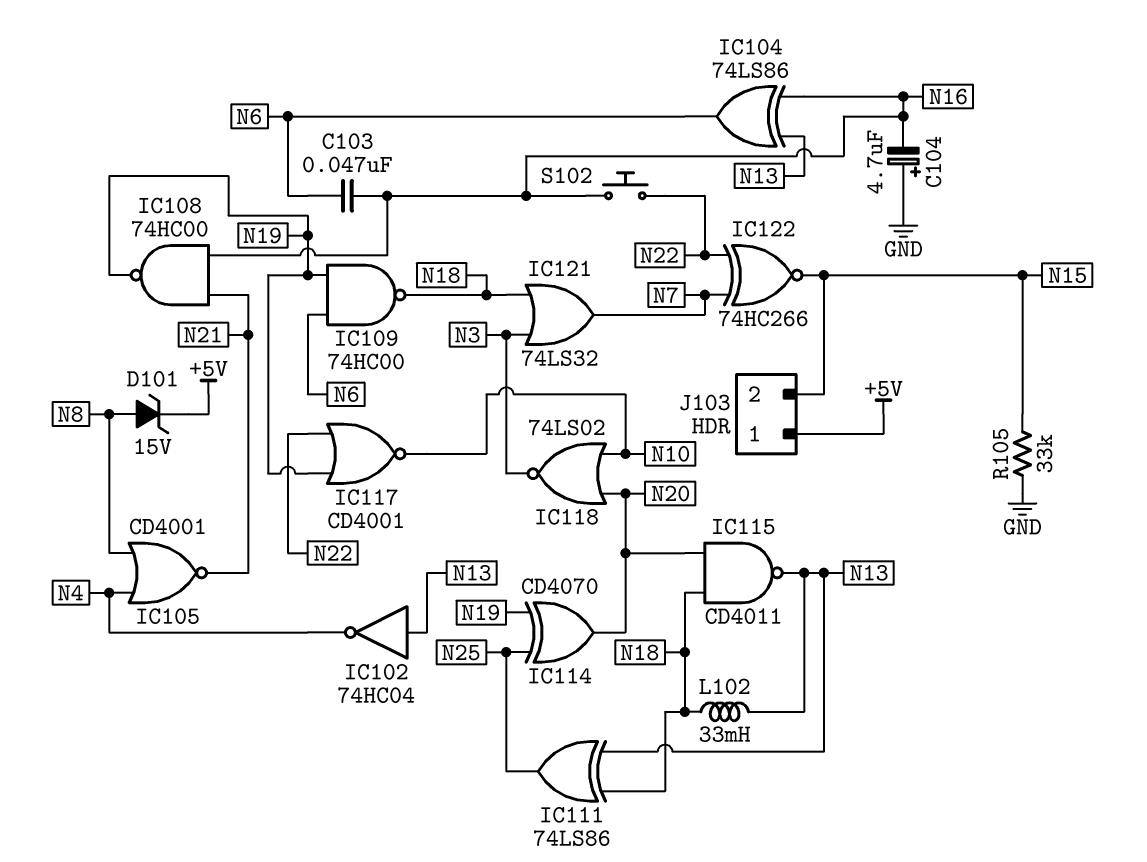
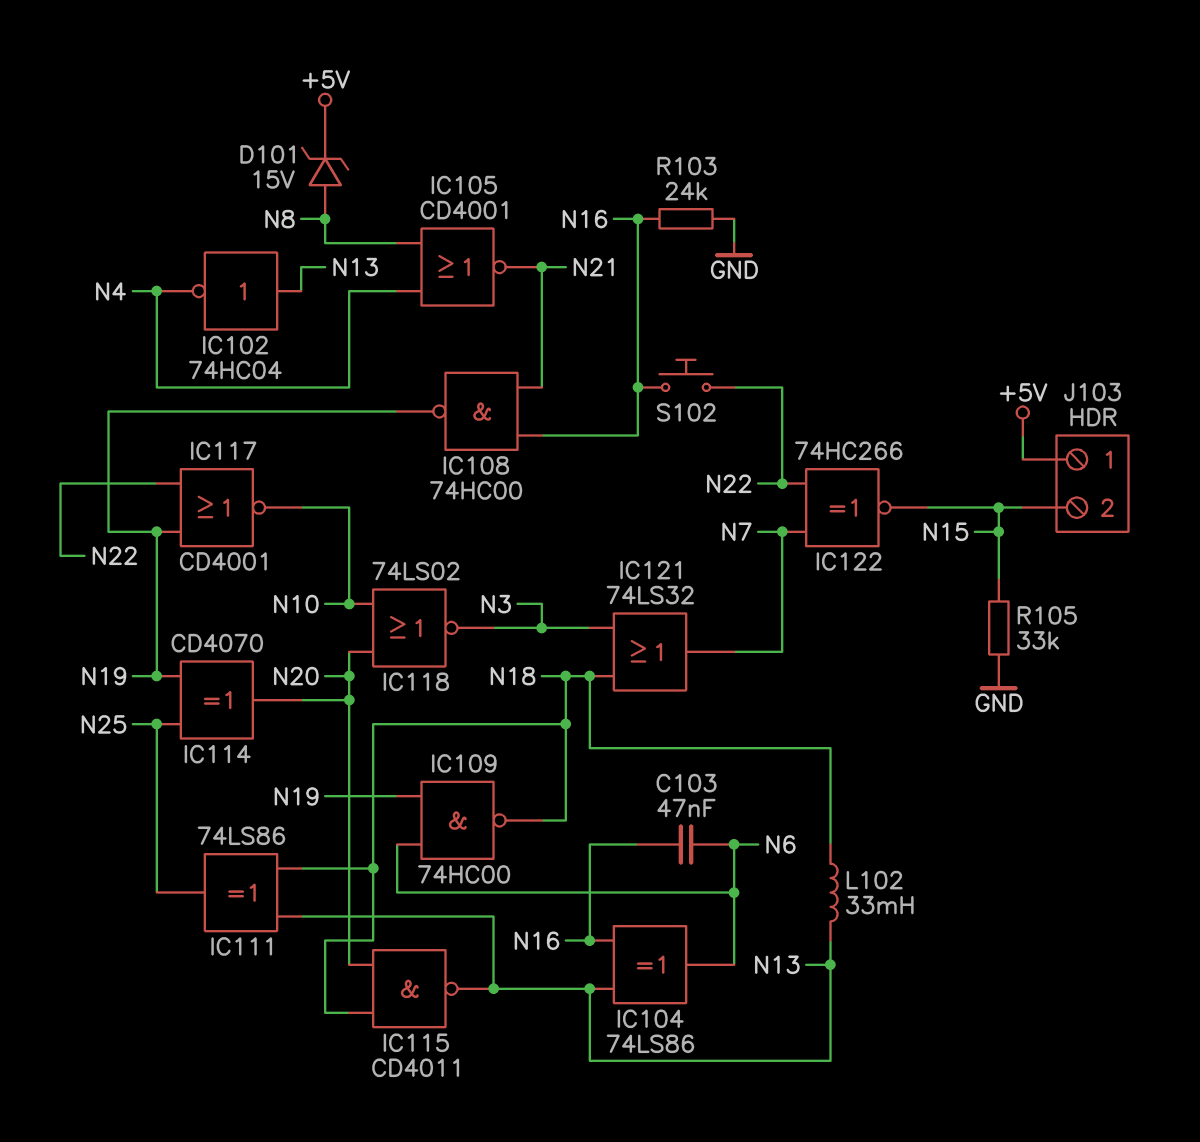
C104: 4.7uF (plus GND, minus N16) -> none
R103: none -> 24k (GND, N16)

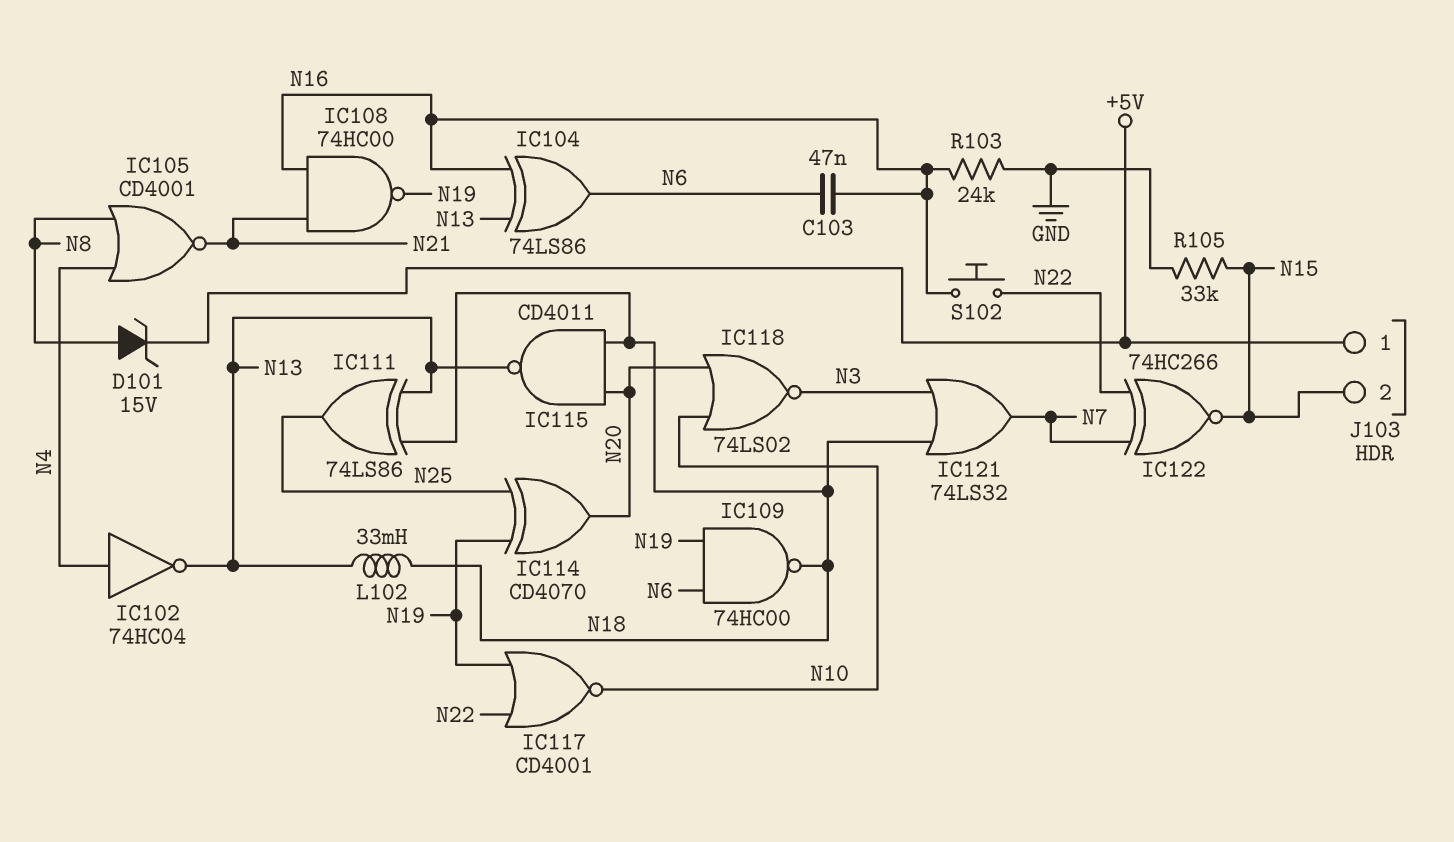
IC102: NOT 74HC04 (in N13, out N4) -> NOT 74HC04 (in N4, out N13)

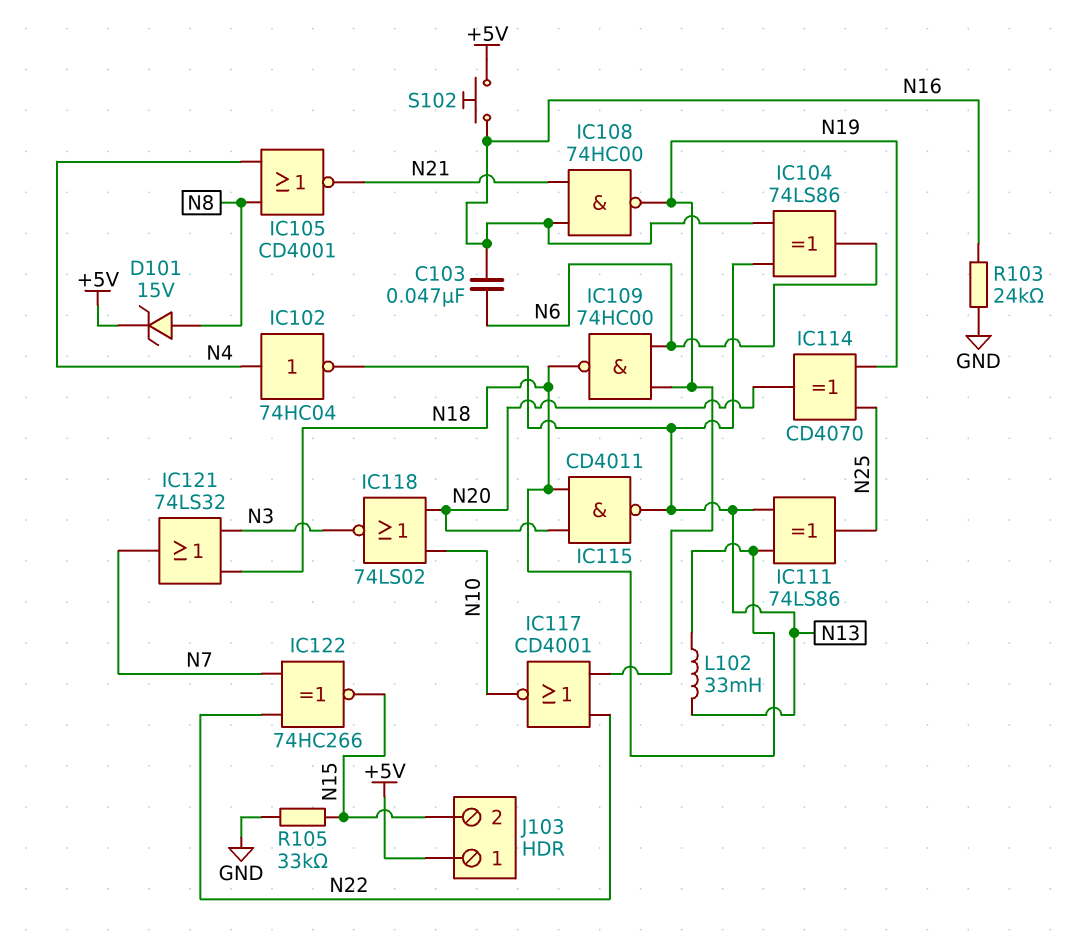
S102: button (N16, N22) -> button (+5V, N16)

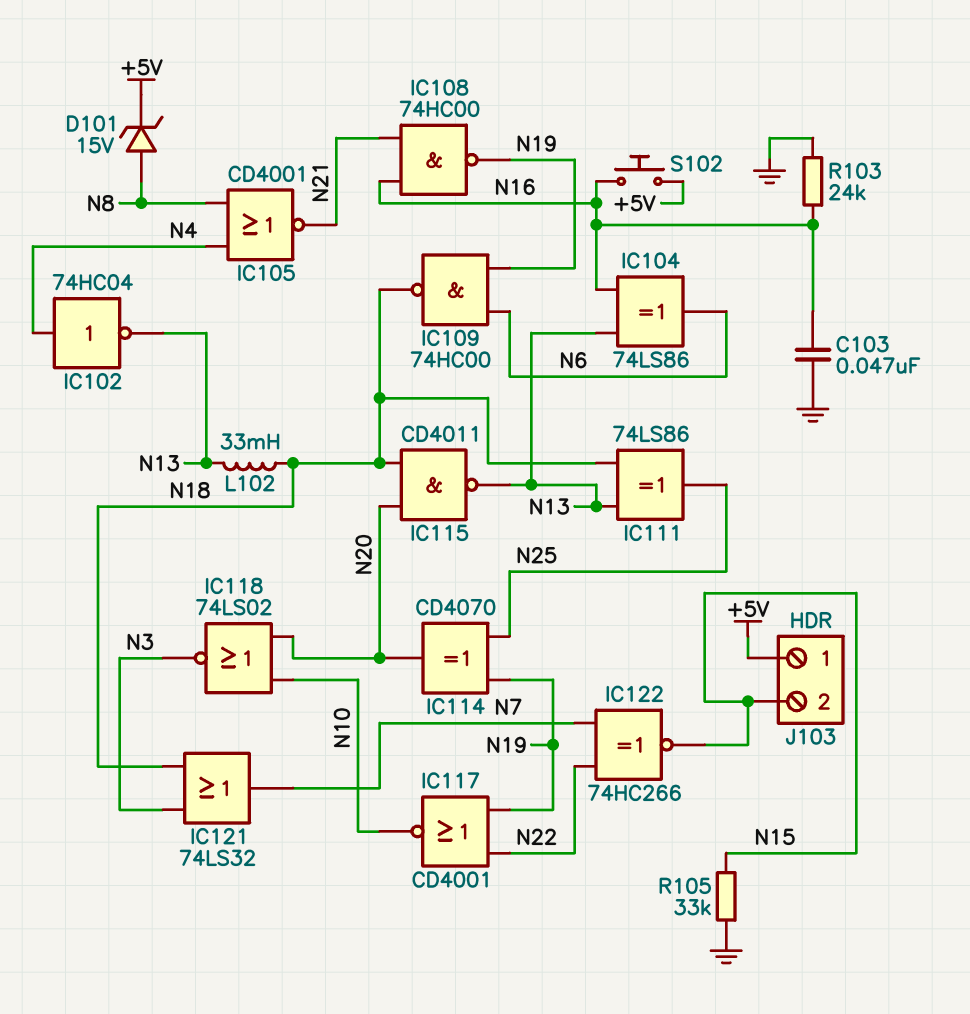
C103: 47nF (N6, N16) -> 47nF (GND, N16)

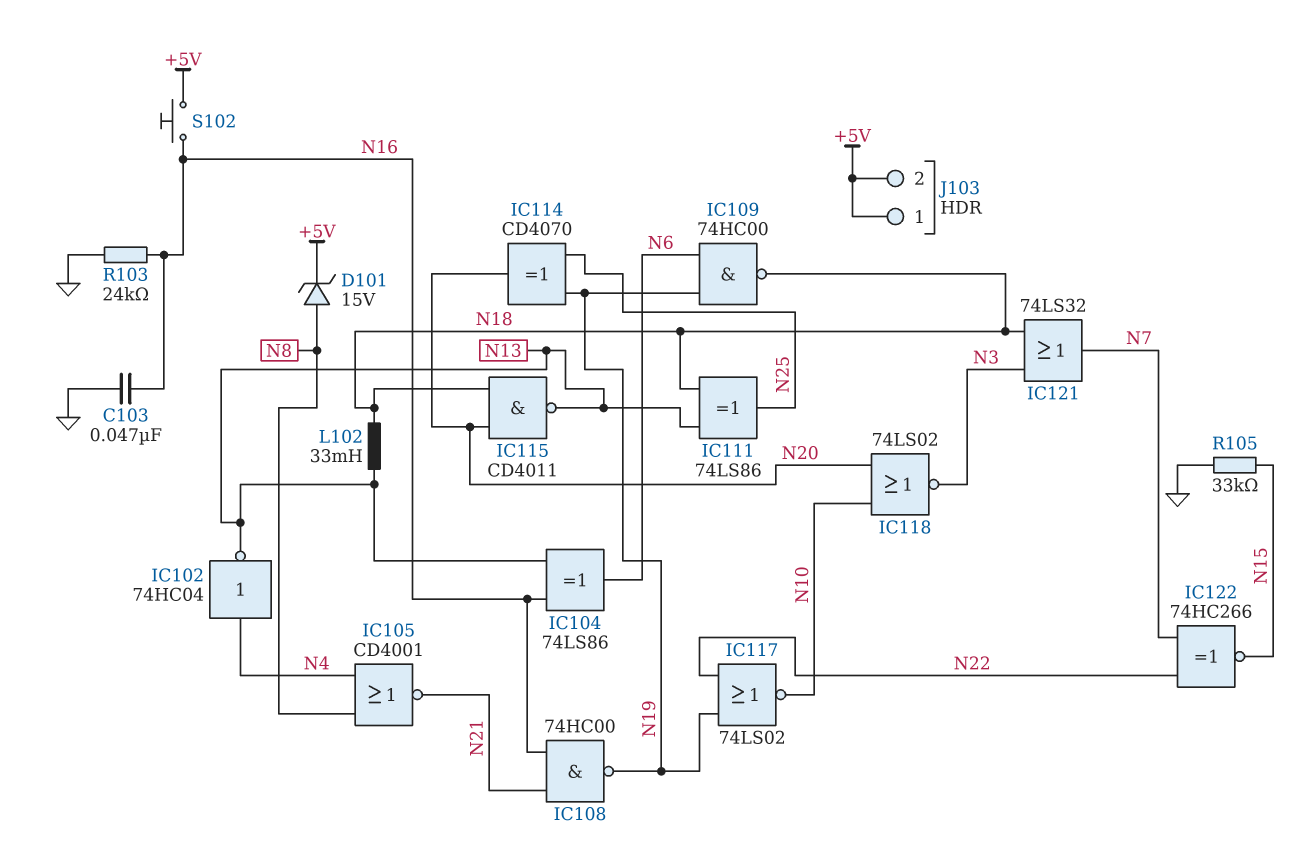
IC117: NOR CD4001 (in N19, in N22, out N10) -> NOR 74LS02 (in N19, in N22, out N10)
J103 pin 2: N15 -> +5V

